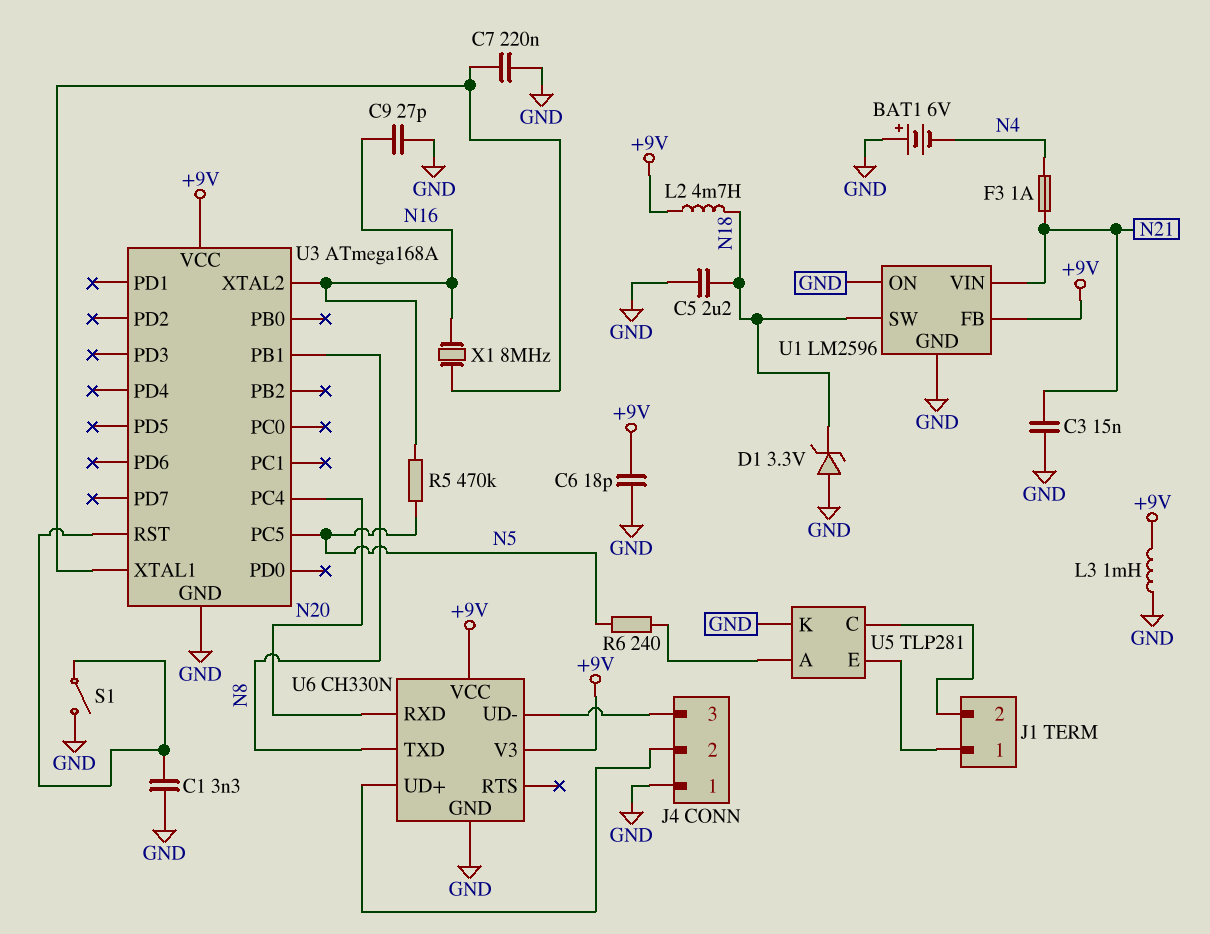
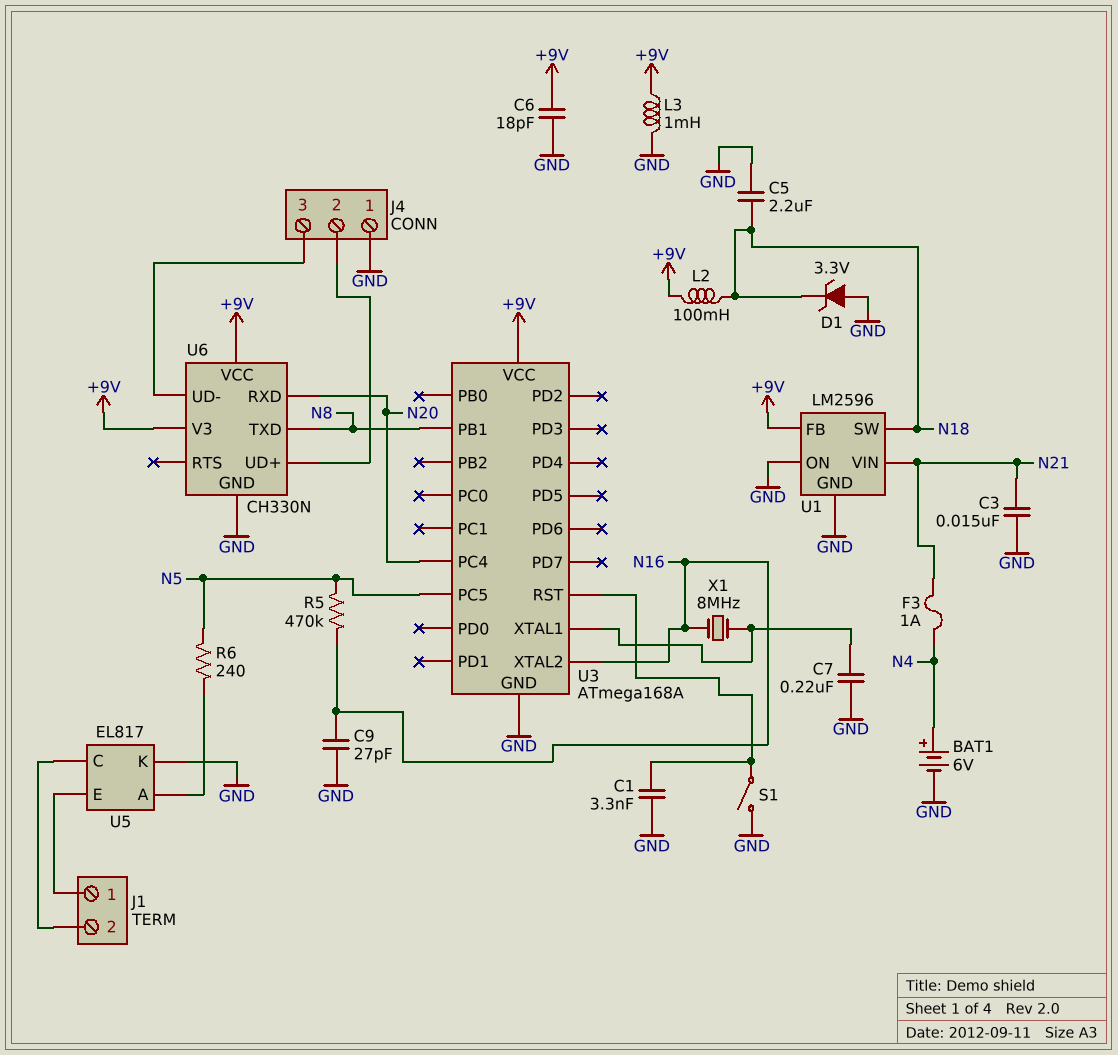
BAT1: 6V (plus GND, minus N4) -> 6V (plus N4, minus GND)
L2: 4.7mH (+9V, N18) -> 100mH (+9V, N18)
U5: TLP281 -> EL817

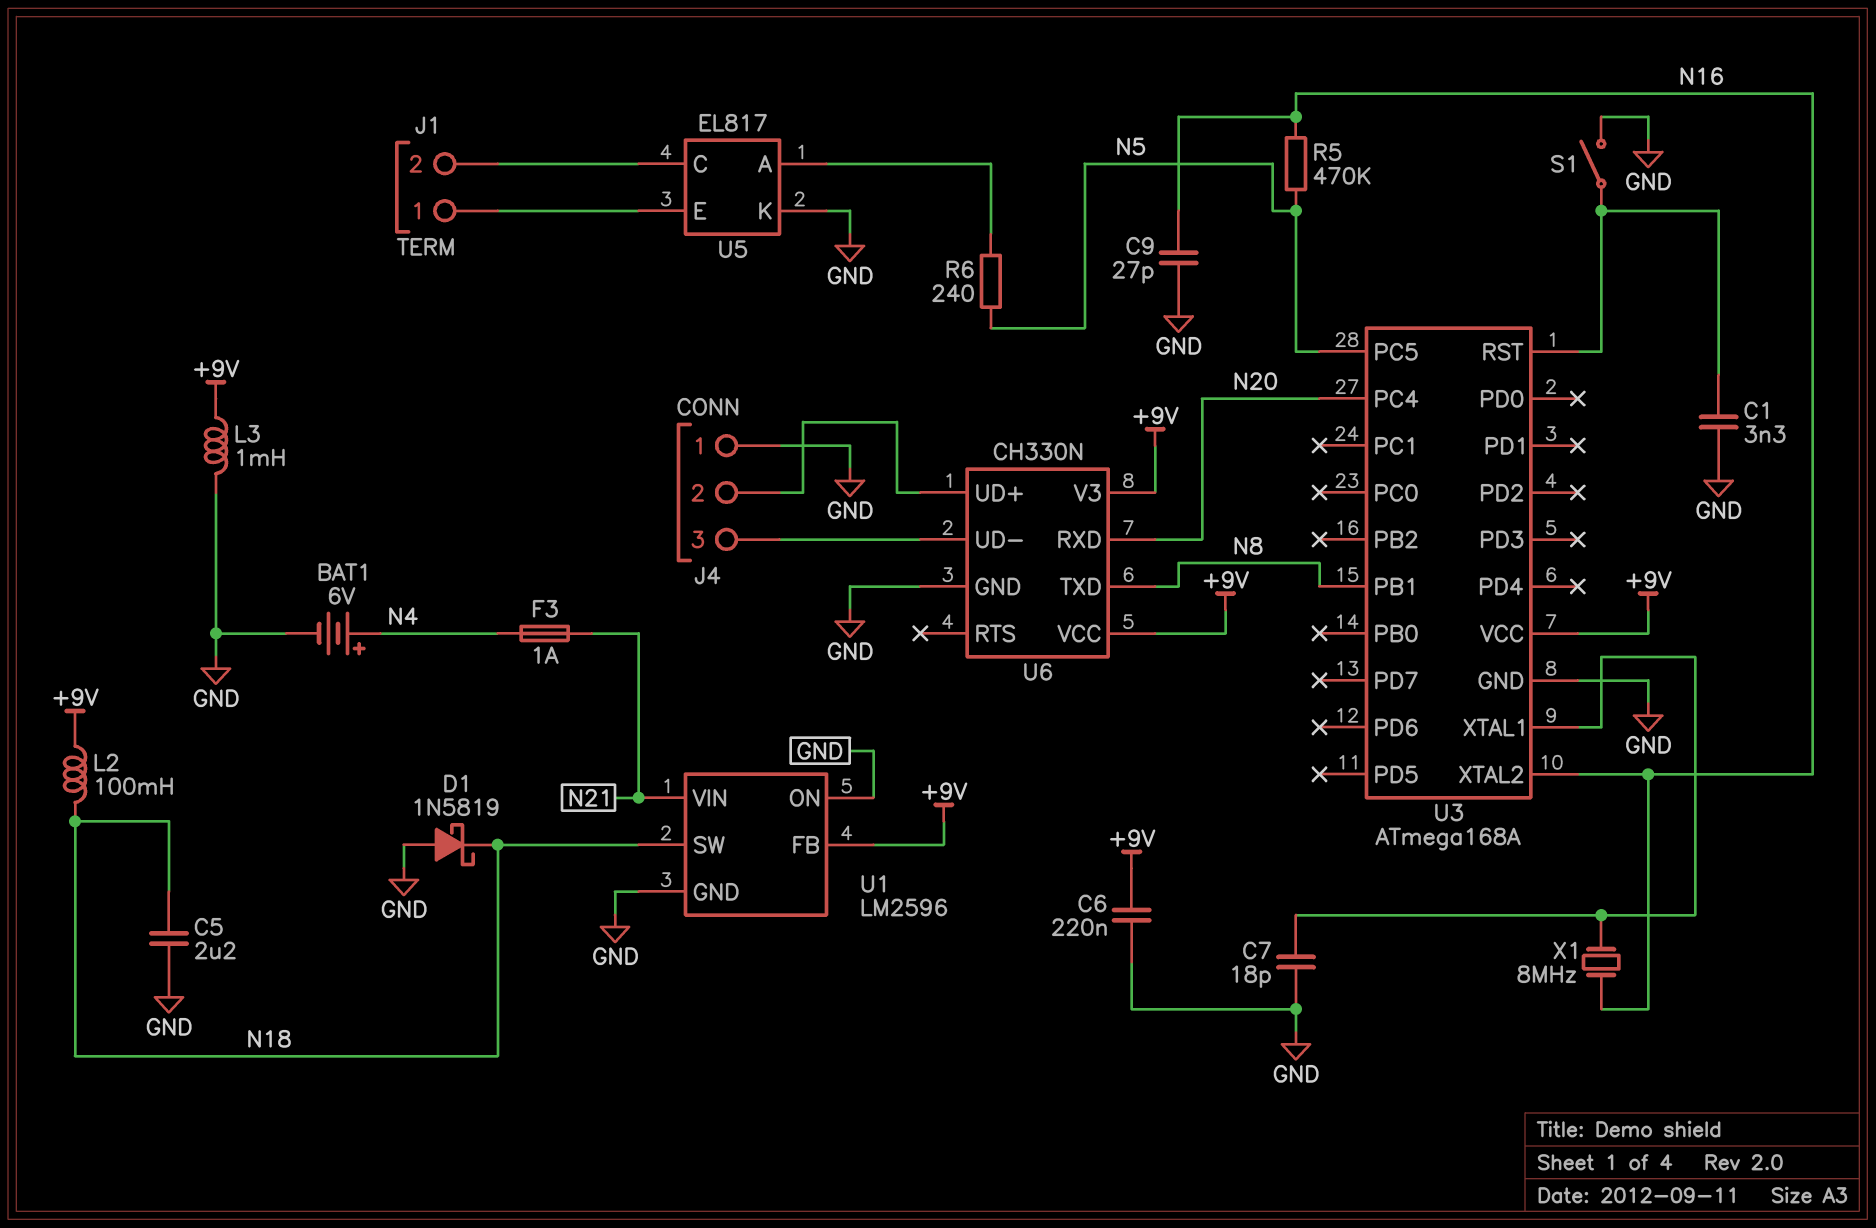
C3: 15nF (GND, N21) -> none
C6: 18pF (+9V, GND) -> 220nF (+9V, GND)
C7: 220nF (GND, U3/XTAL1) -> 18pF (GND, U3/XTAL1)
D1: zener 3.3V (A GND, K N18) -> schottky 1N5819 (A GND, K N18)

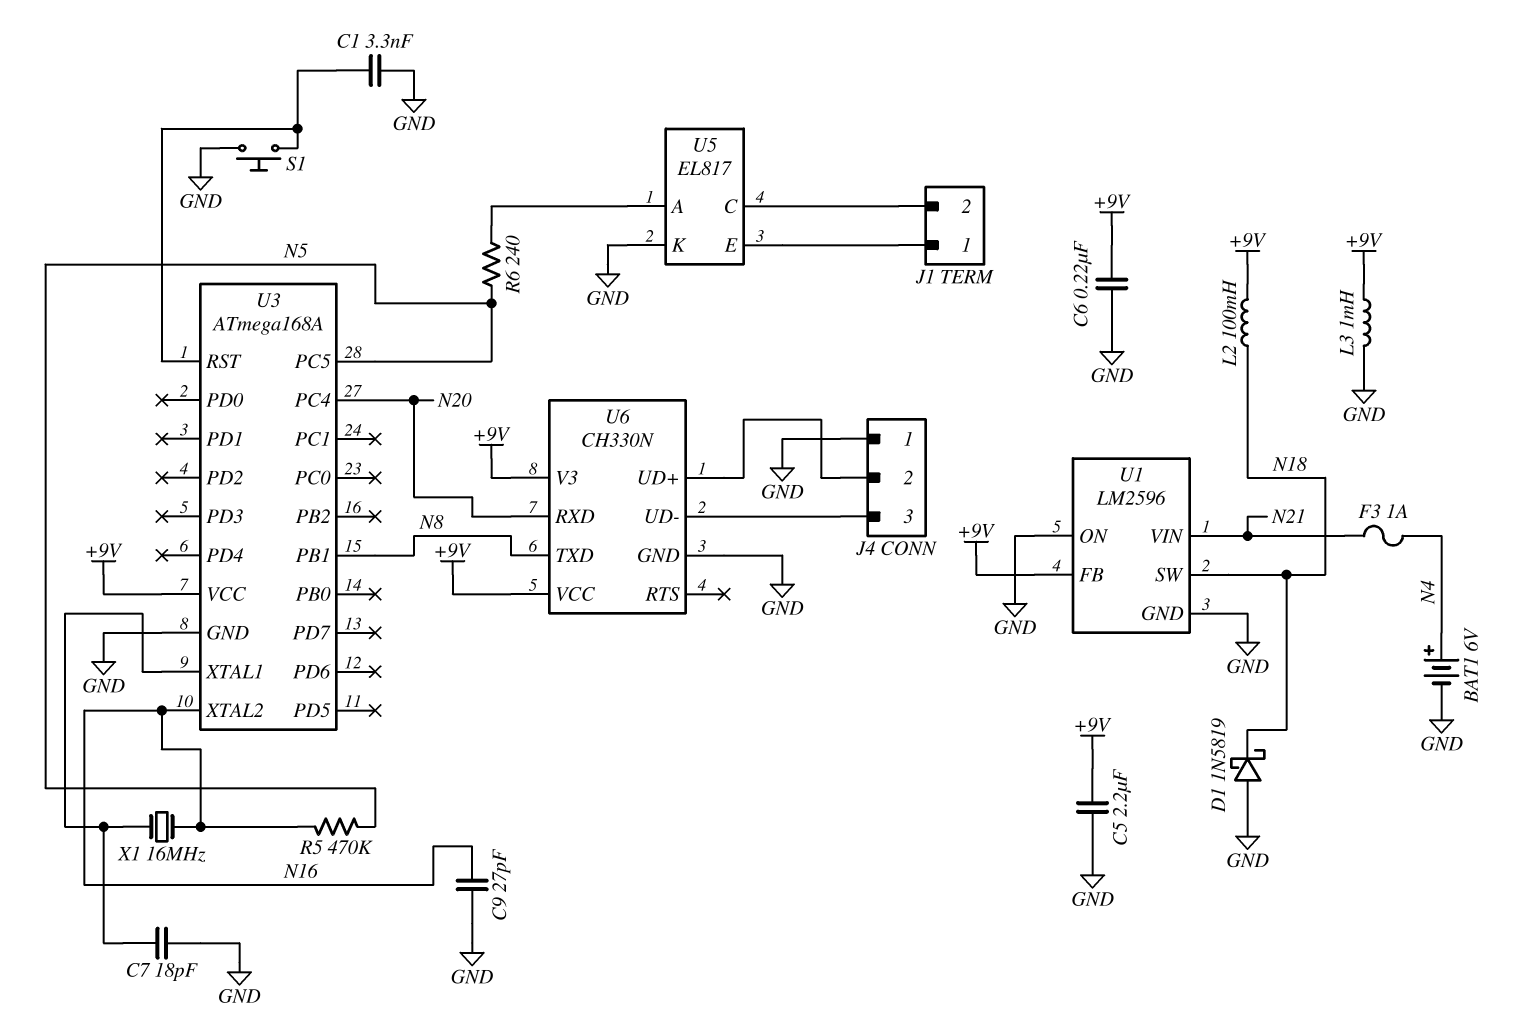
C5: 2.2uF (GND, N18) -> 2.2uF (+9V, GND)
S1: switch (GND, U3/RST) -> button (GND, U3/RST)
X1: 8MHz (N16, U3/XTAL1) -> 16MHz (N16, U3/XTAL1)

